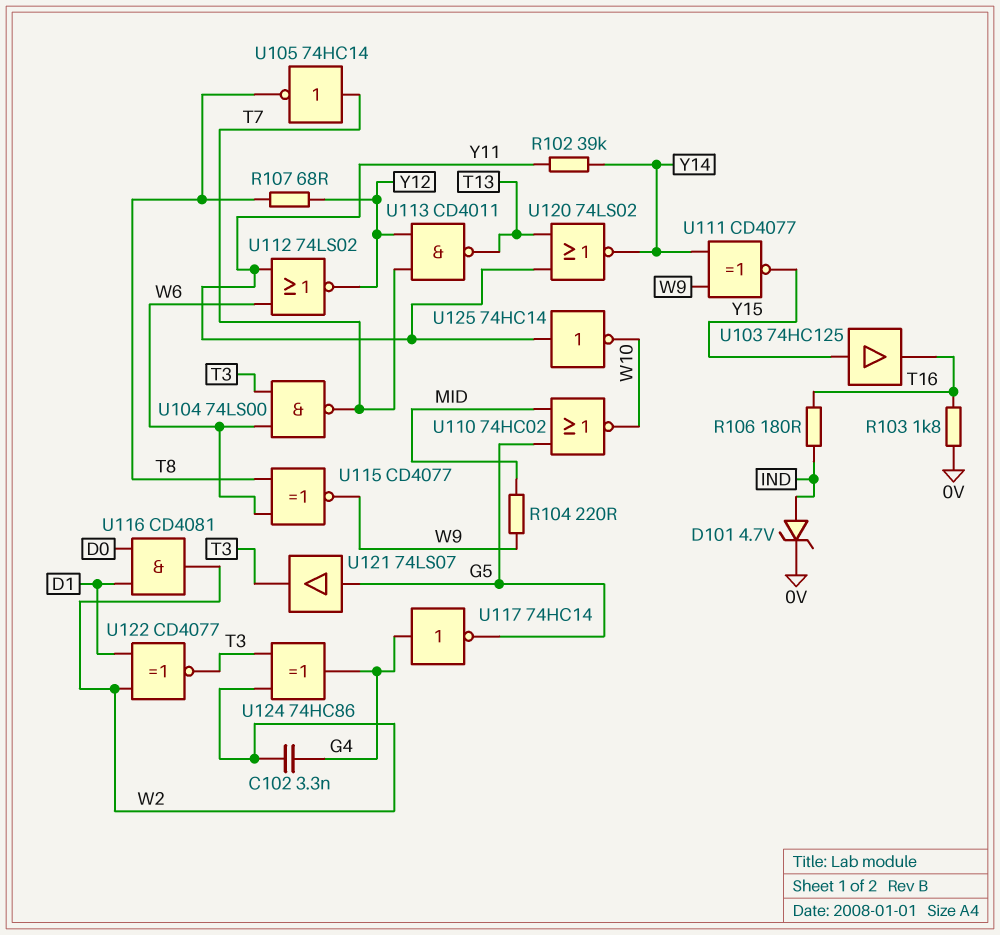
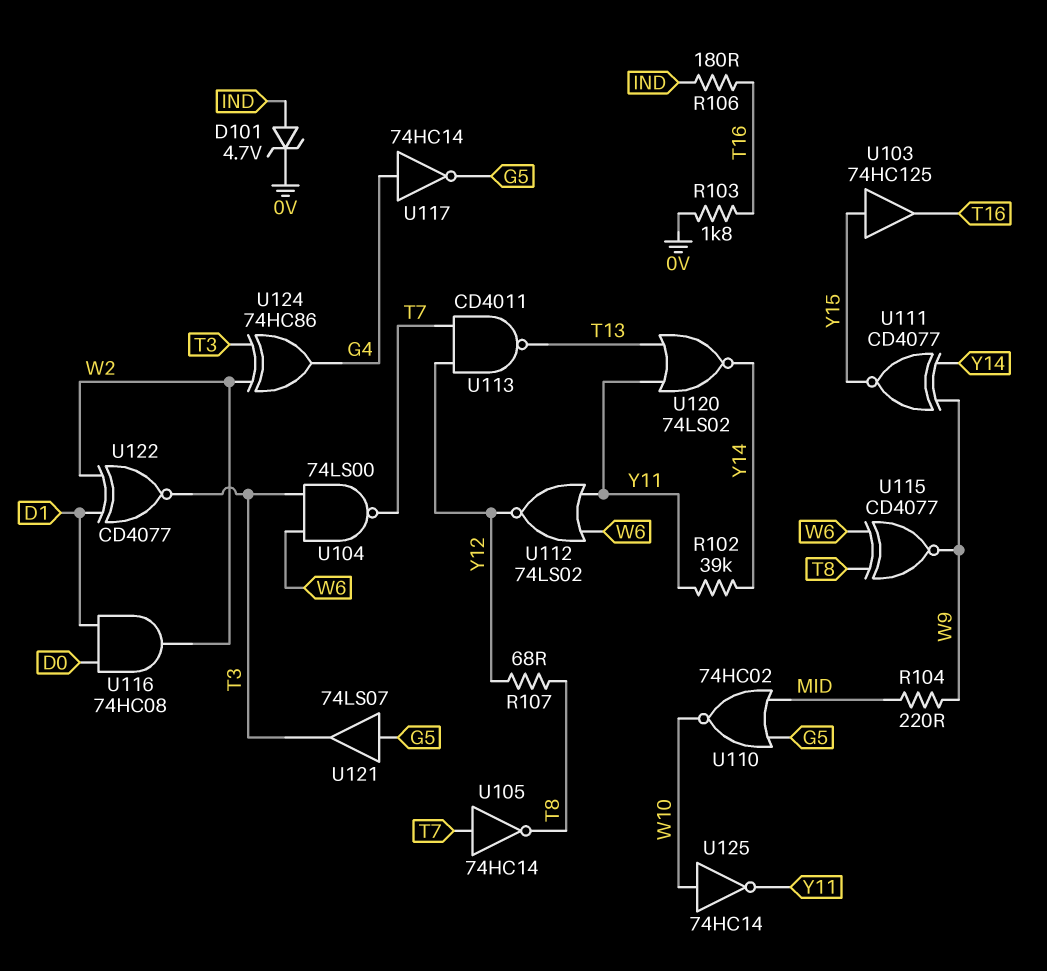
C102: 3.3nF (G4, W2) -> none
U116: AND CD4081 (in D0, in D1, out W2) -> AND 74HC08 (in D0, in D1, out W2)
U125: NOT 74HC14 (in Y11, out W10) -> NOT 74HC14 (in W10, out Y11)

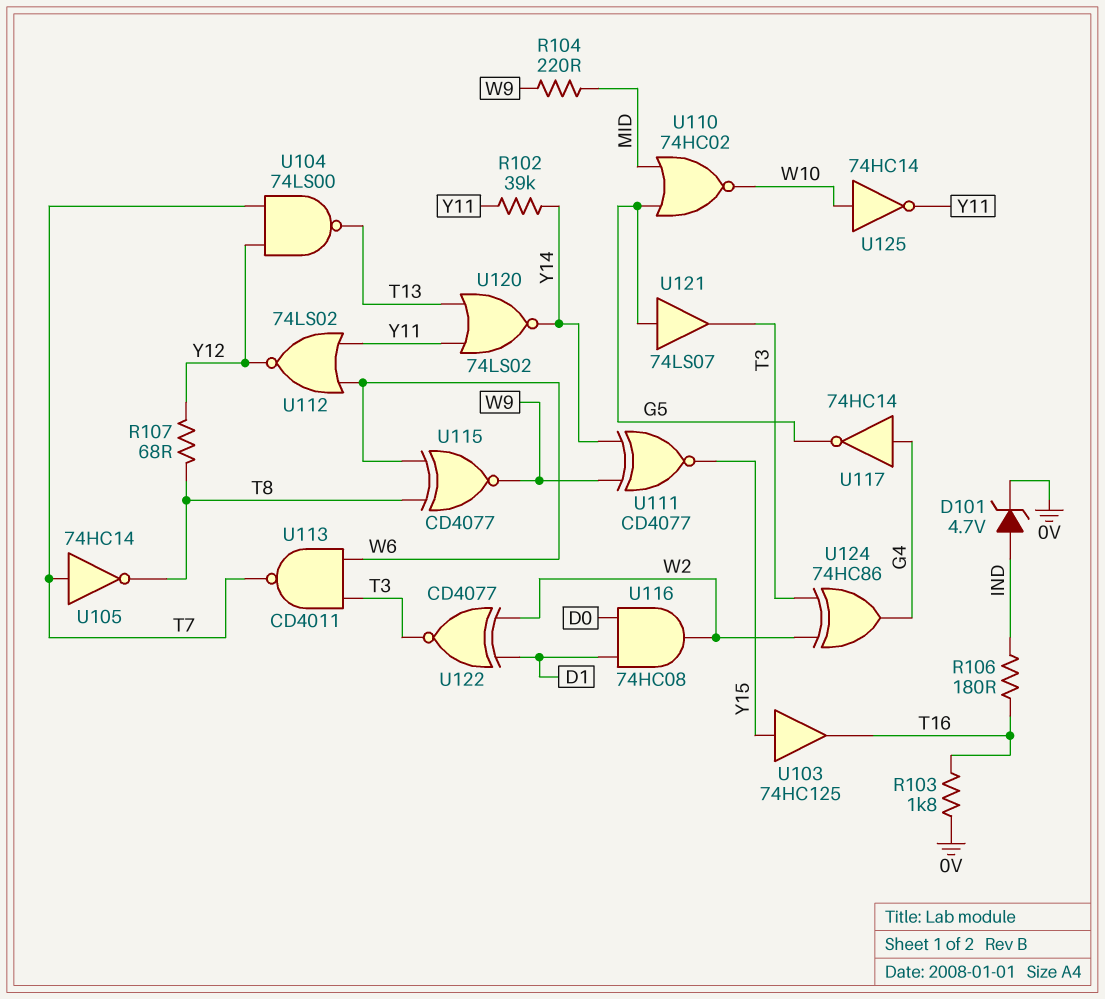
U104: NAND 74LS00 (in T3, in W6, out T7) -> NAND 74LS00 (in T7, in Y12, out T13)
U113: NAND CD4011 (in T7, in Y12, out T13) -> NAND CD4011 (in T3, in W6, out T7)

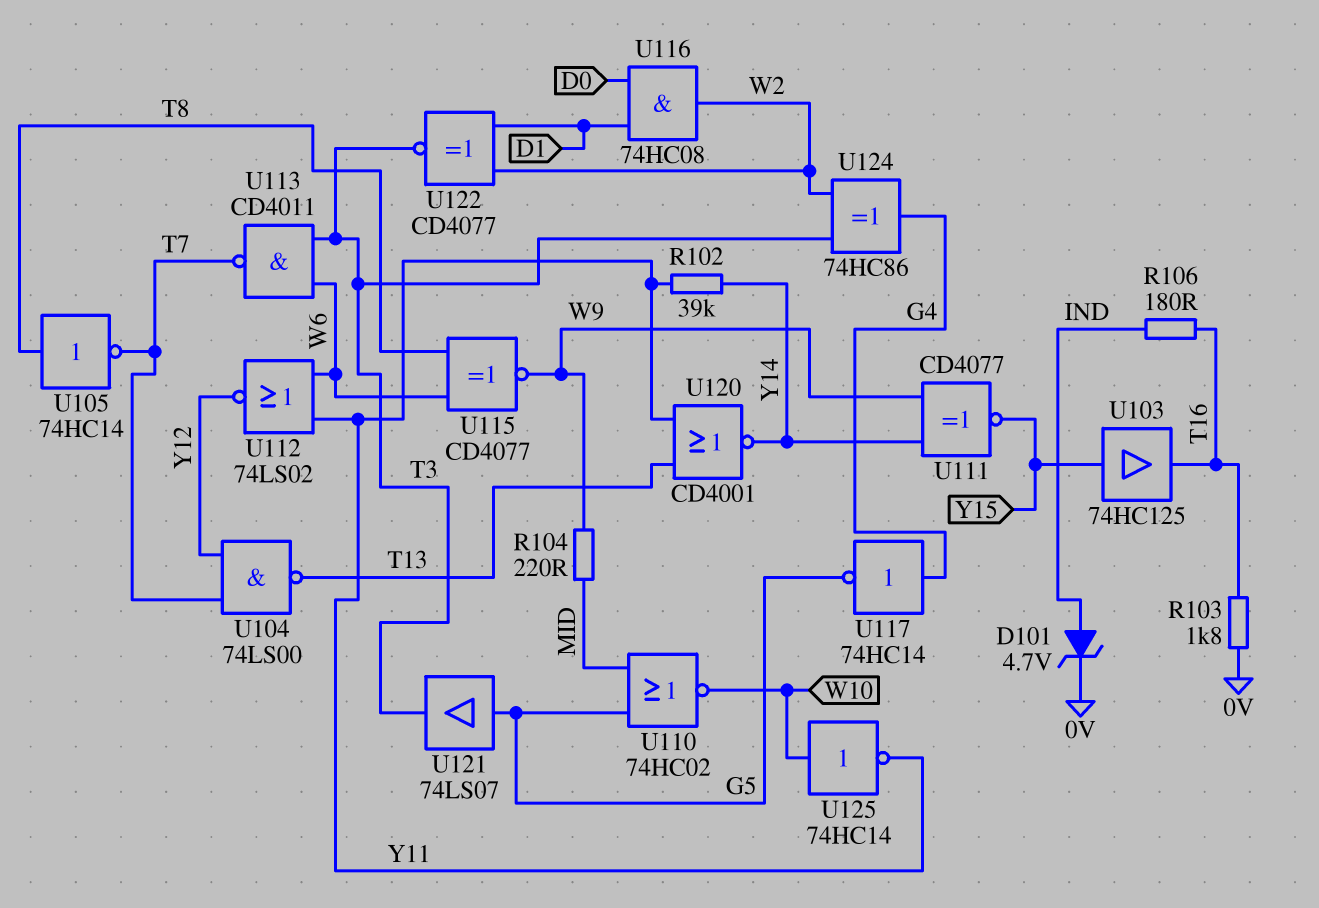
R107: 68 (T8, Y12) -> none
U105: NOT 74HC14 (in T7, out T8) -> NOT 74HC14 (in T8, out T7)
U120: NOR 74LS02 (in T13, in Y11, out Y14) -> NOR CD4001 (in T13, in Y11, out Y14)

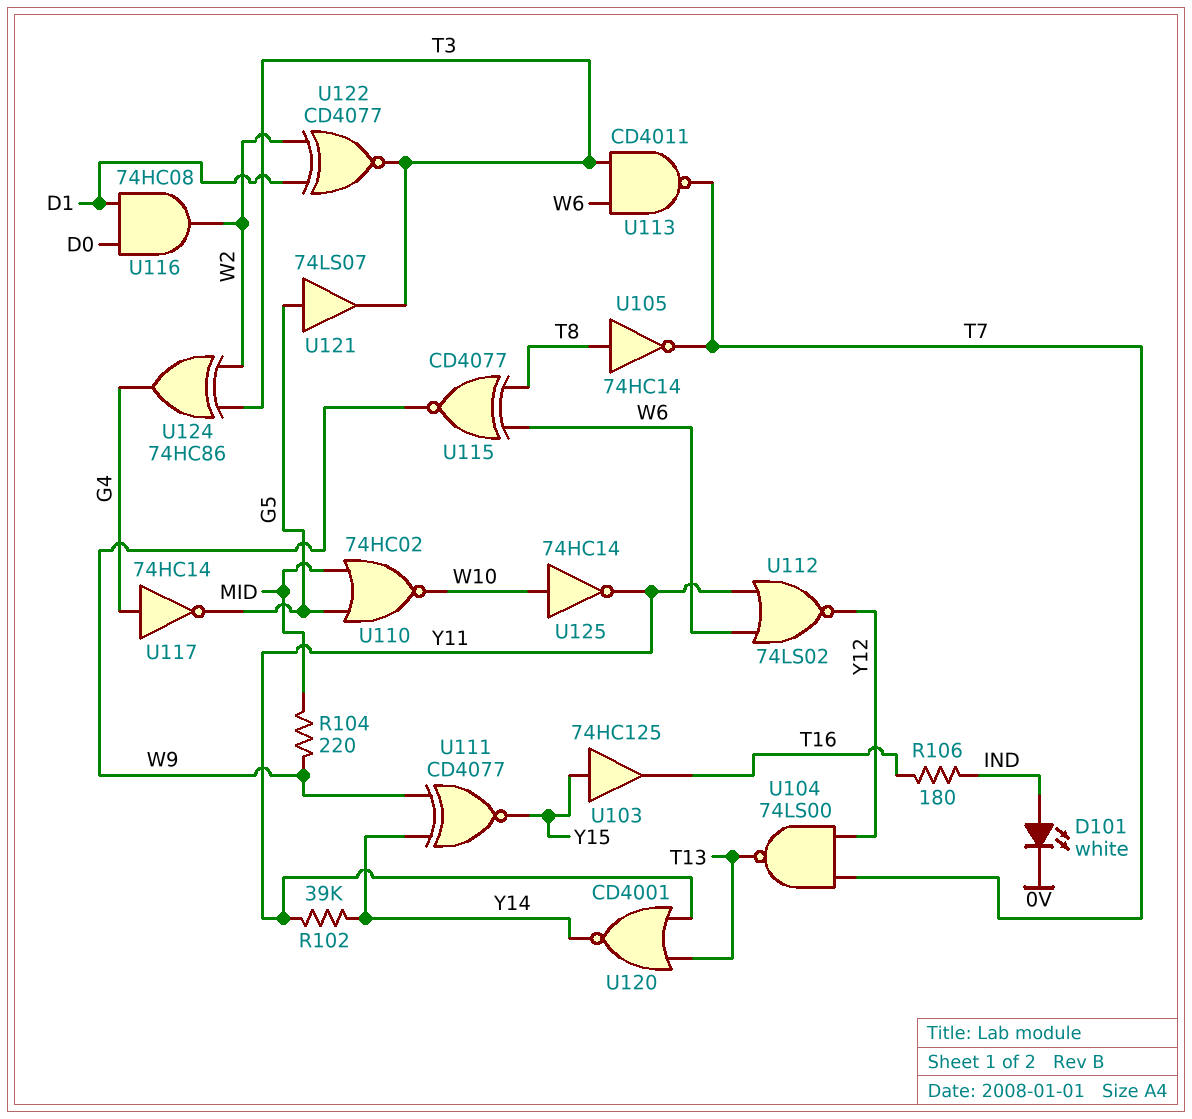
D101: zener 4.7V (A IND, K 0V) -> LED white (A IND, K 0V)
R103: 1.8k (0V, T16) -> none

